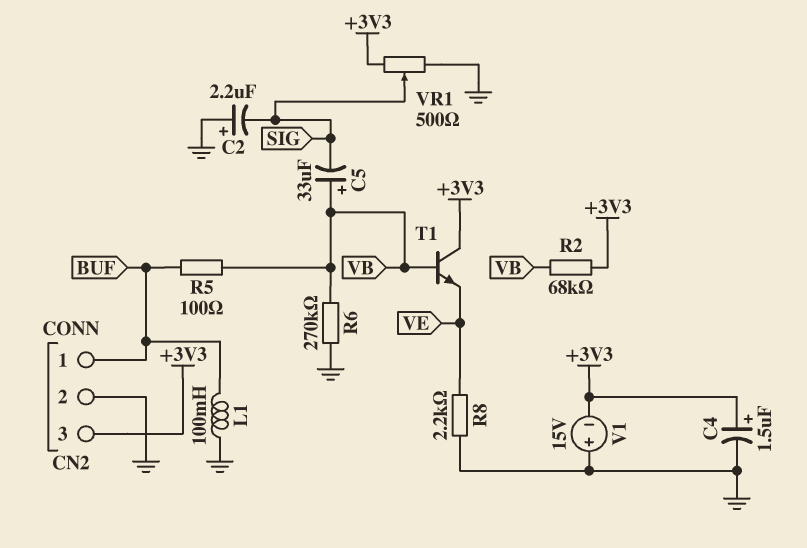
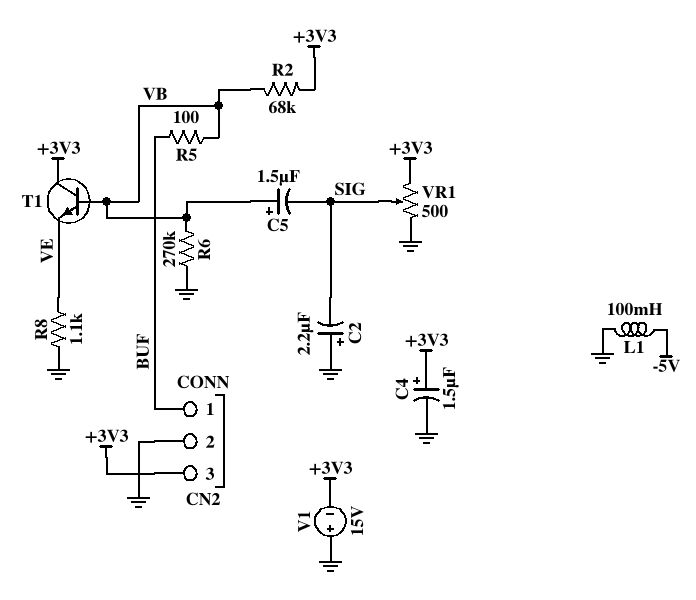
C5: 33uF (plus VB, minus SIG) -> 1.5uF (plus VB, minus SIG)
L1: 100mH (BUF, GND) -> 100mH (-5V, GND)
R8: 2.2k (GND, VE) -> 1.1k (GND, VE)

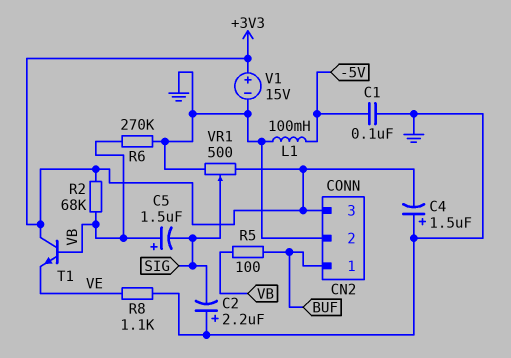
C1: none -> 100nF (-5V, GND)
C4: 1.5uF (plus +3V3, minus GND) -> 1.5uF (plus GND, minus +3V3)
V1: 15V (plus GND, minus +3V3) -> 15V (plus +3V3, minus GND)

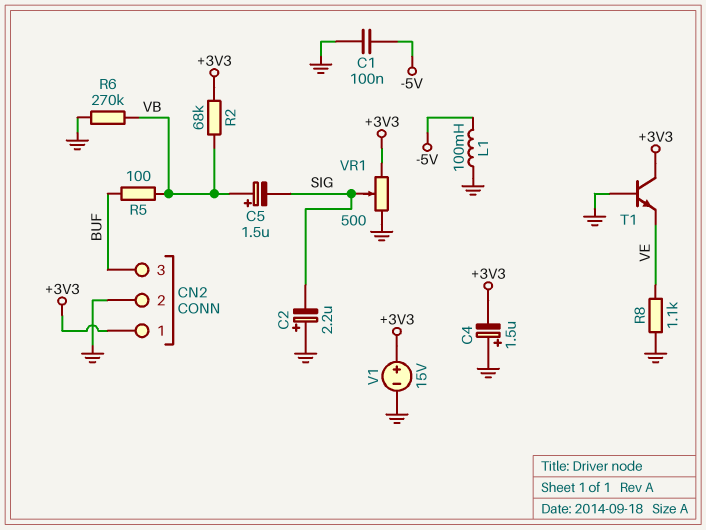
CN2 pin 1: BUF -> +3V3
CN2 pin 3: +3V3 -> BUF
T1: NPN (B VB, C +3V3, E VE) -> NPN (B GND, C +3V3, E VE)

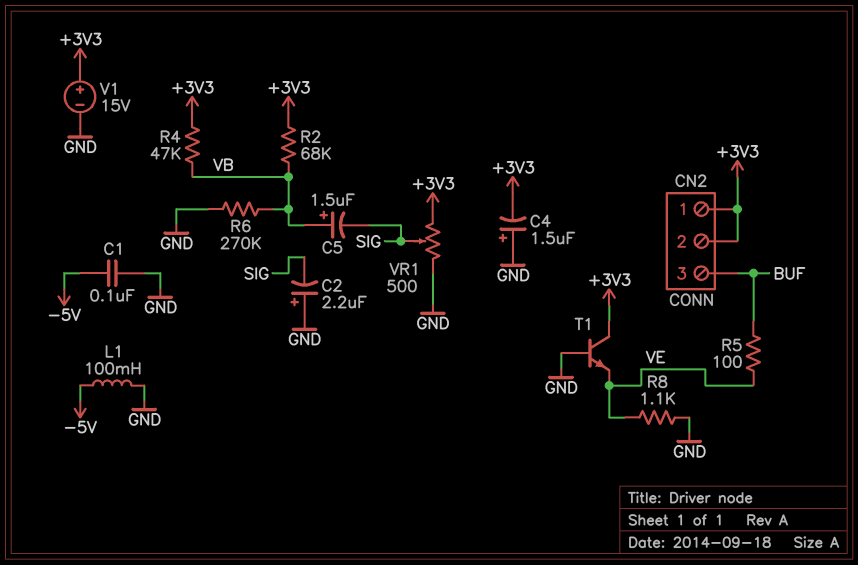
CN2 pin 2: GND -> +3V3
R4: none -> 47k (+3V3, VB)
R5: 100 (BUF, VB) -> 100 (BUF, VE)

